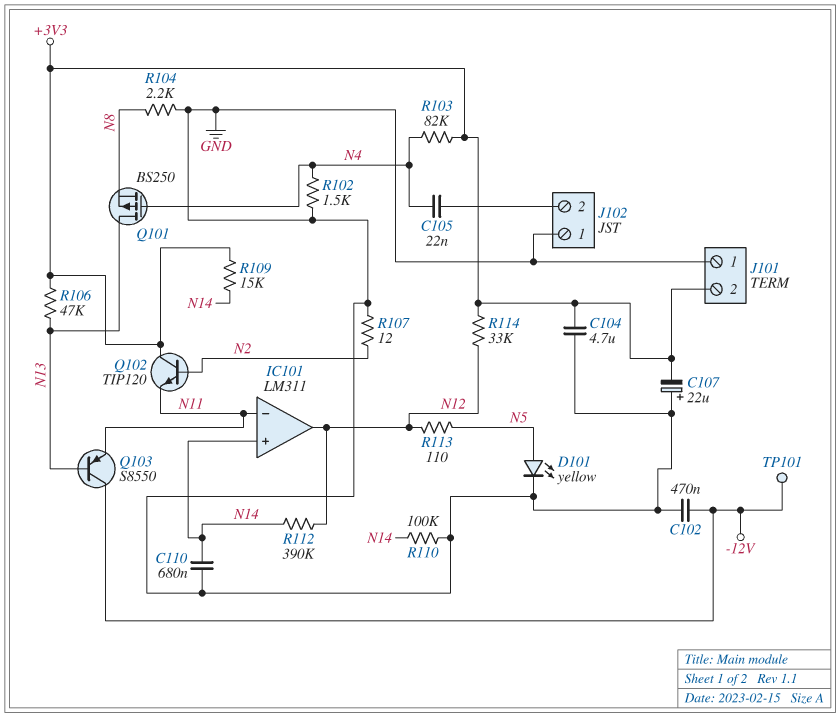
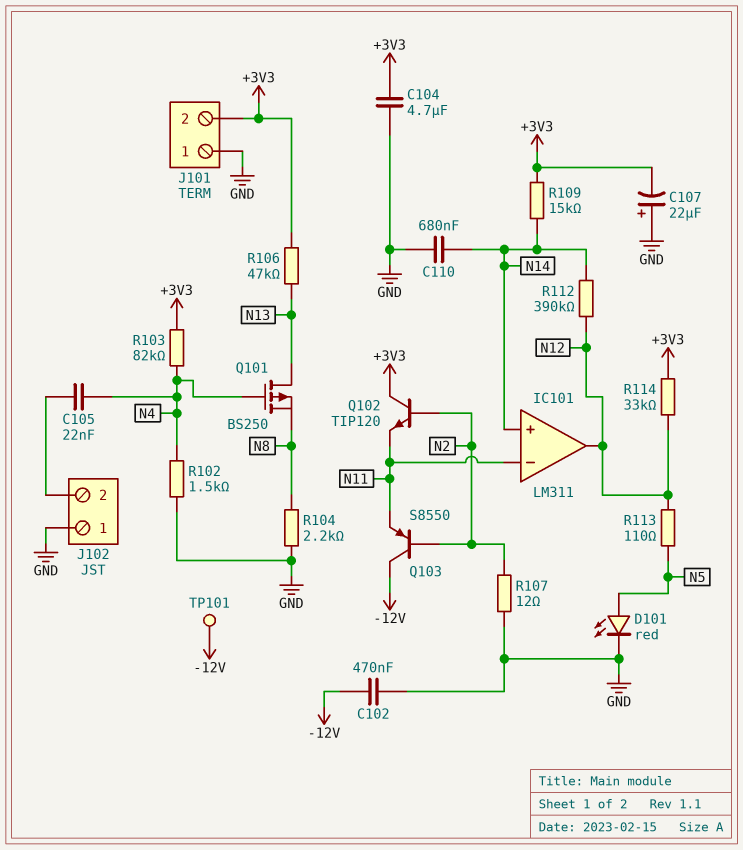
D101: LED yellow (A N5, K GND) -> LED red (A N5, K GND)
Q103: PNP S8550 (B N13, C -12V, E N11) -> PNP S8550 (B N2, C -12V, E N11)
R110: 100k (GND, N14) -> none

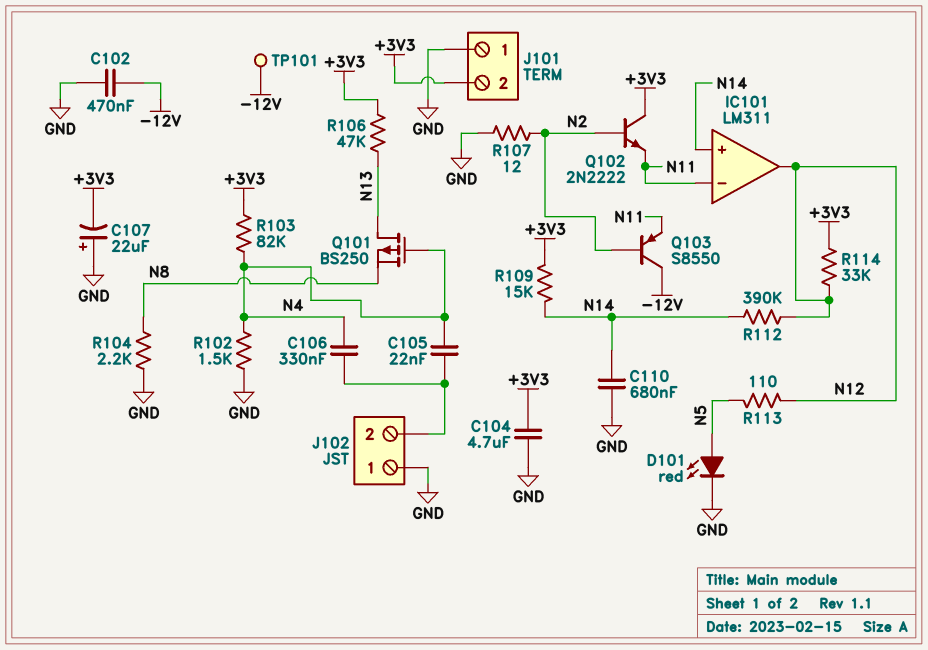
C106: none -> 330nF (J102/2, N4)
Q102: NPN TIP120 (B N2, C +3V3, E N11) -> NPN 2N2222 (B N2, C +3V3, E N11)

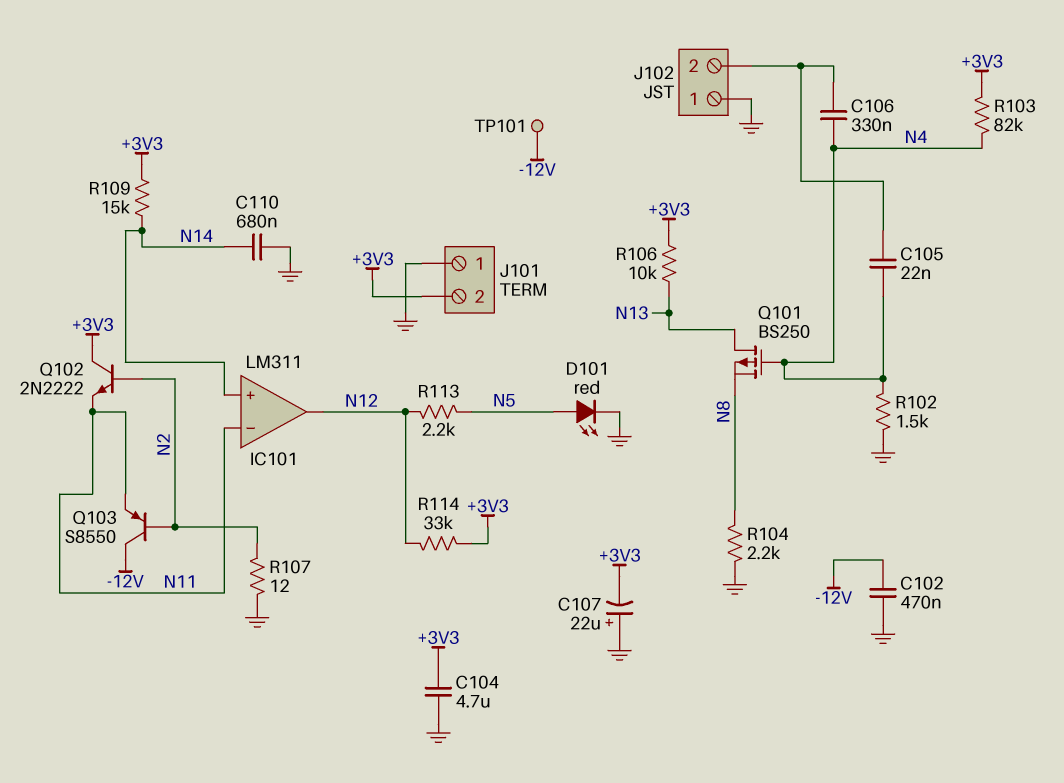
R106: 47k (+3V3, N13) -> 10k (+3V3, N13)
R112: 390k (N12, N14) -> none
R113: 110 (N5, N12) -> 2.2k (N5, N12)

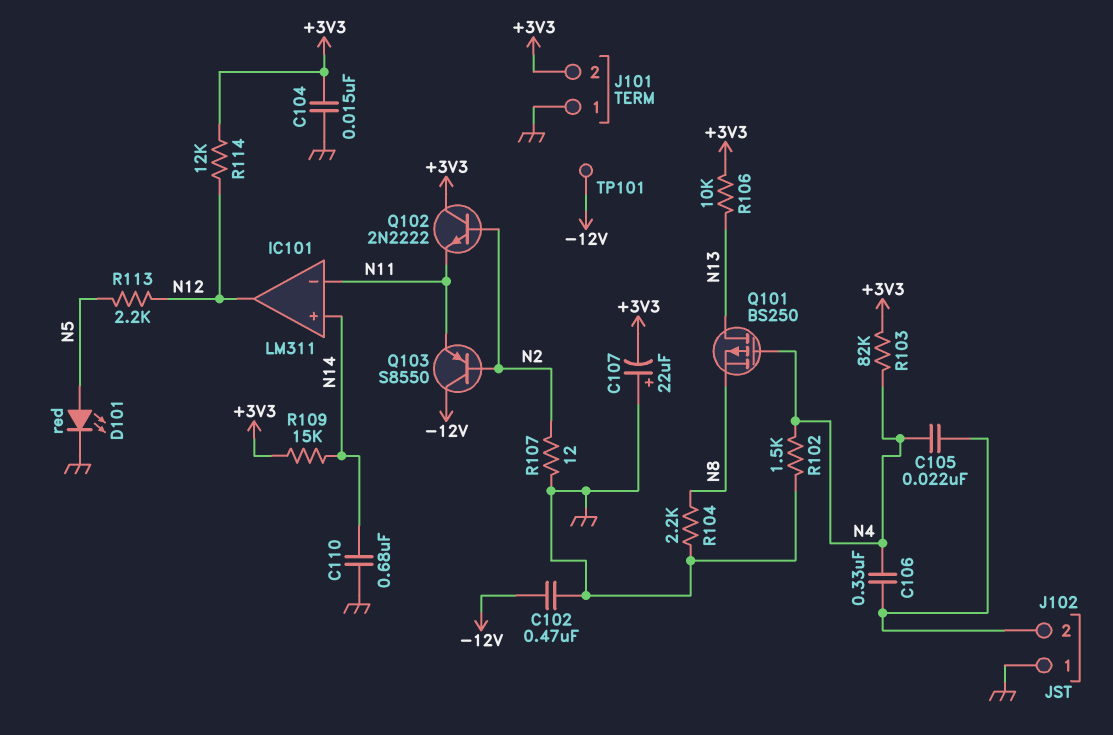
C104: 4.7uF (+3V3, GND) -> 15nF (+3V3, GND)
R114: 33k (+3V3, N12) -> 12k (+3V3, N12)

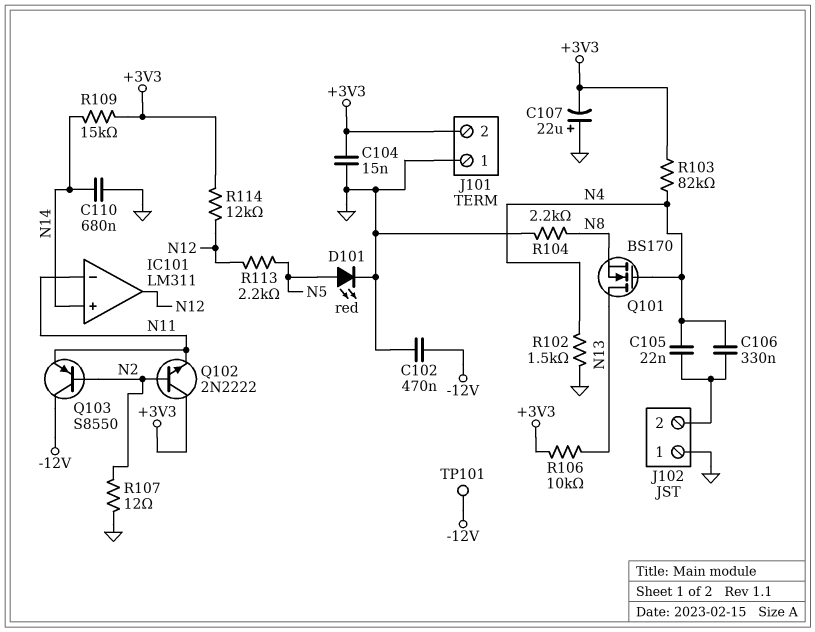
Q101: PMOS BS250 (G N4, D N13, S N8) -> NMOS BS170 (G N4, D N13, S N8)

